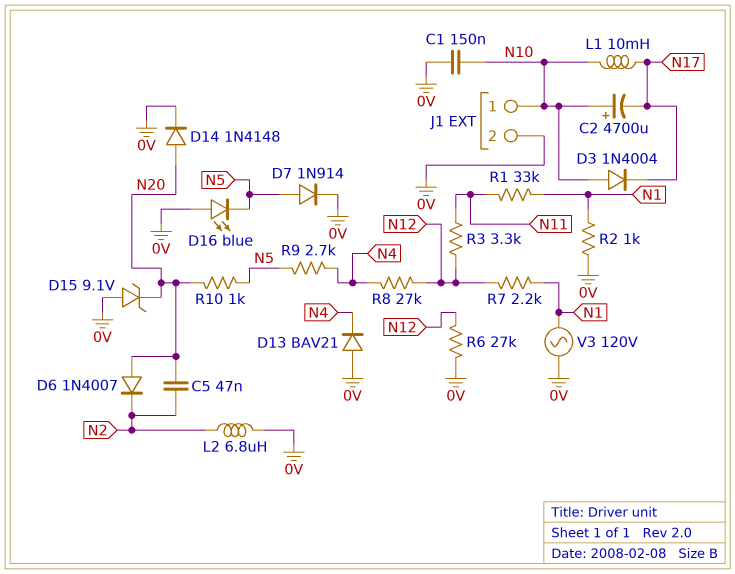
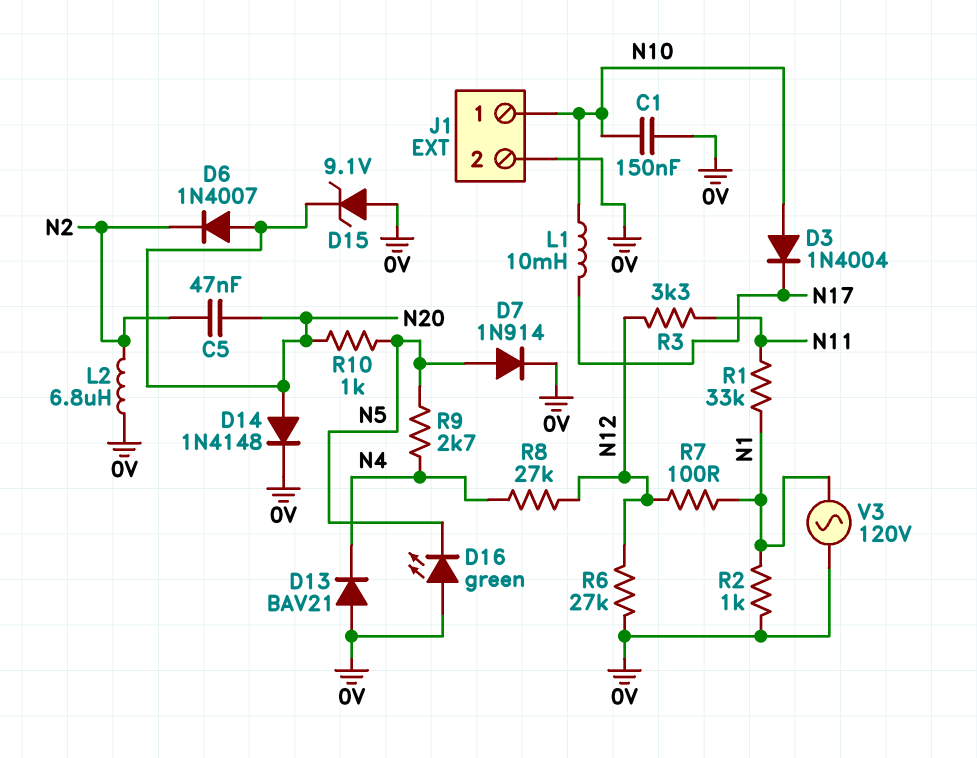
C2: 4700uF (plus N10, minus N17) -> none
D16: LED blue (A 0V, K N5) -> LED green (A 0V, K N5)
R7: 2.2k (N1, N12) -> 100 (N1, N12)

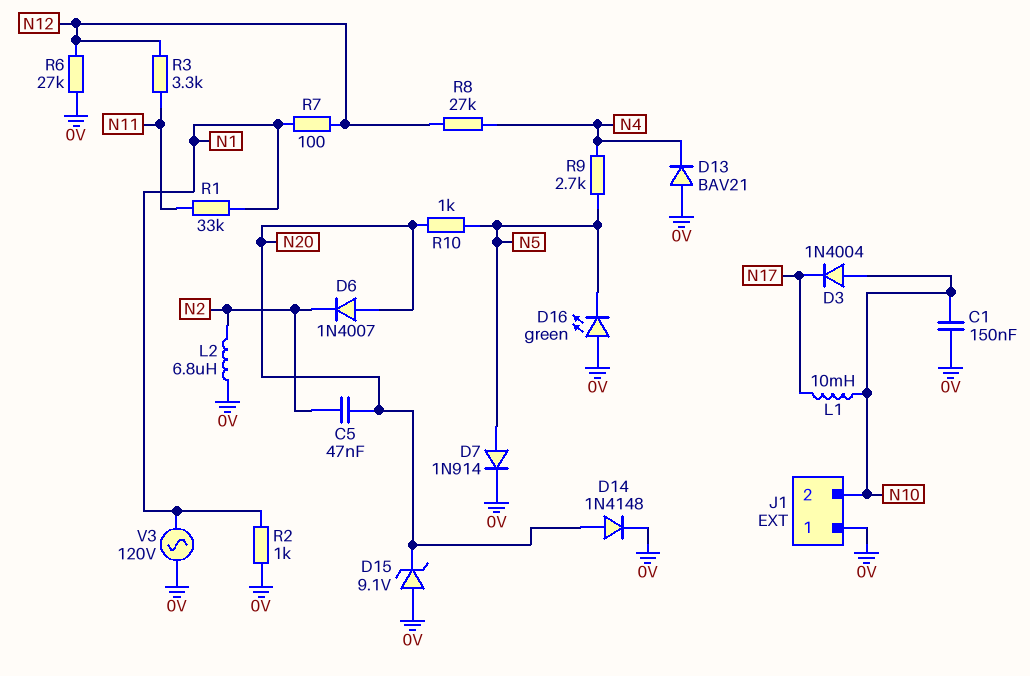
J1 pin 1: N10 -> 0V
J1 pin 2: 0V -> N10

